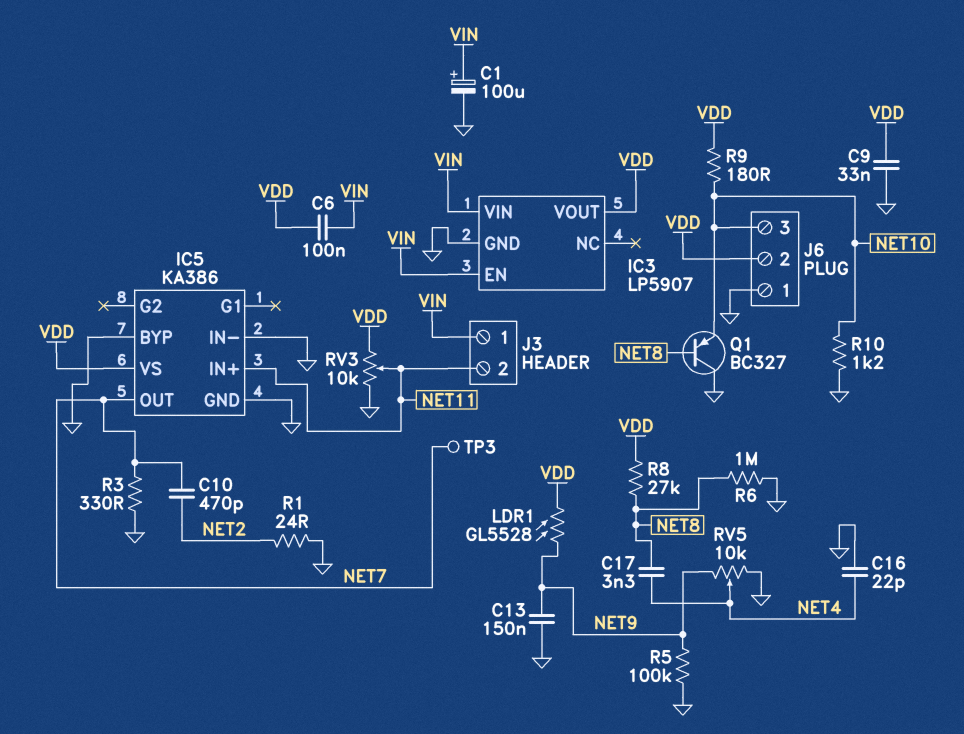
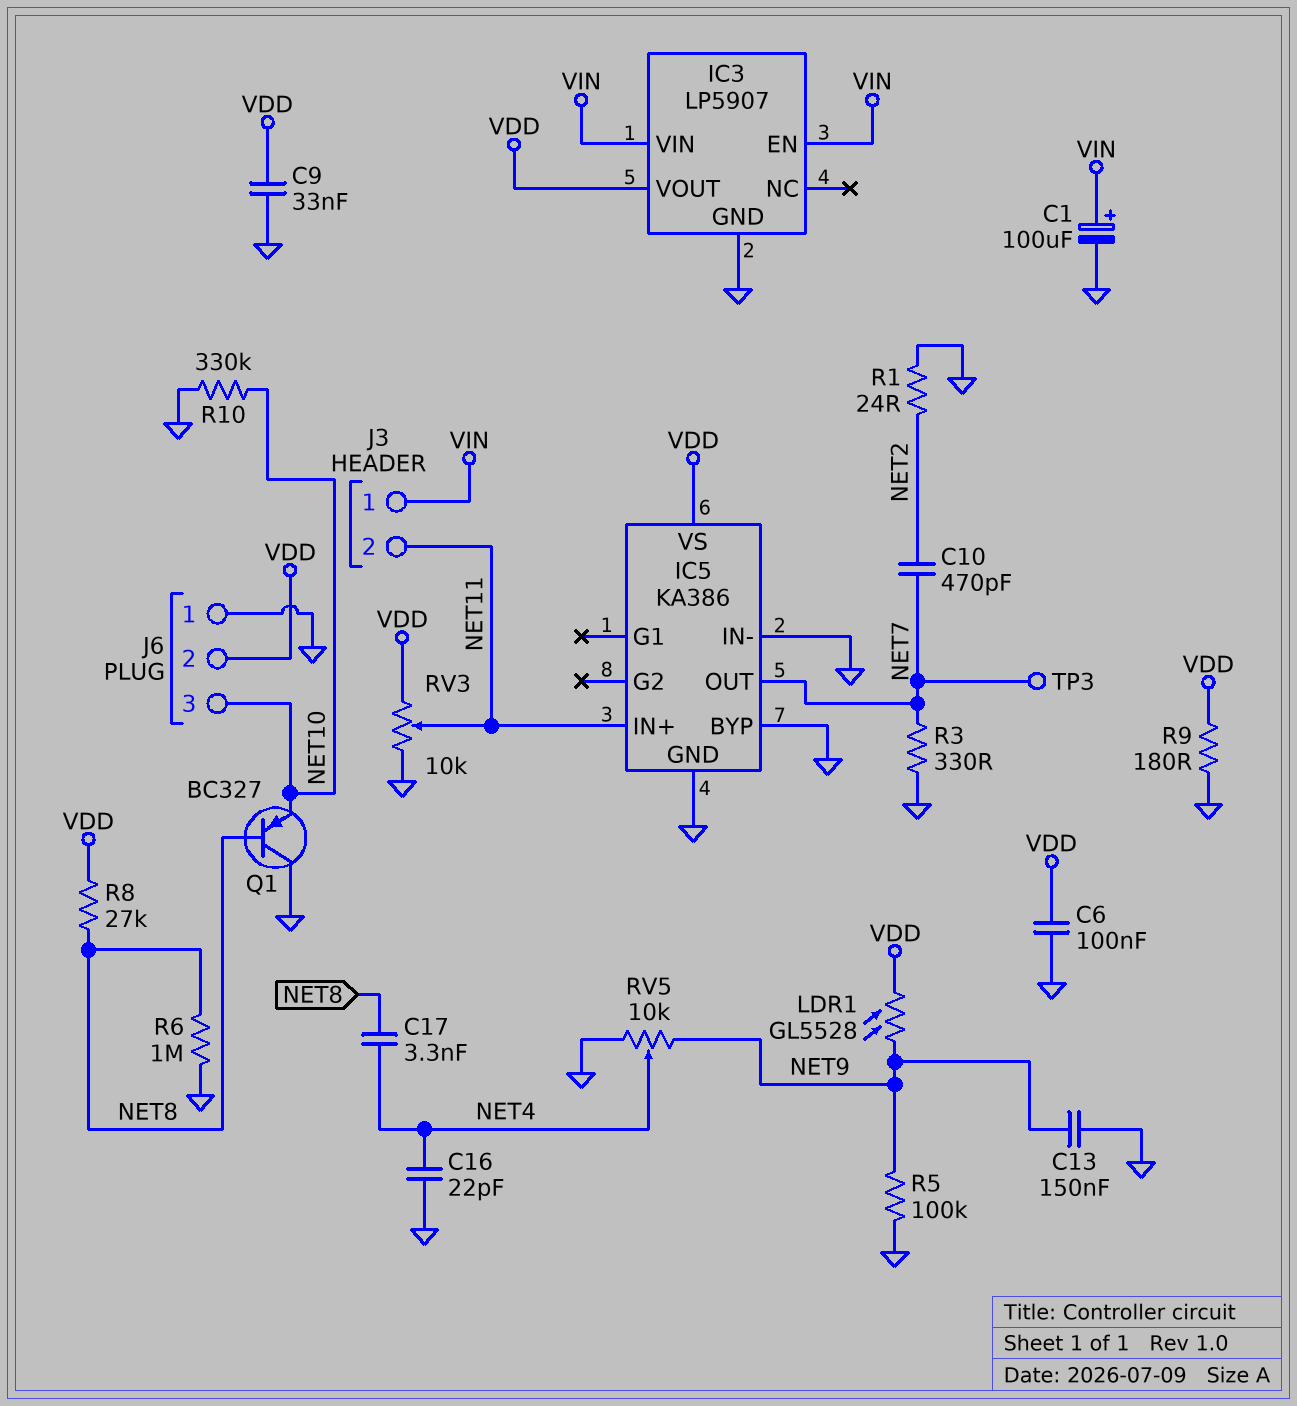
C6: 100nF (VDD, VIN) -> 100nF (GND, VDD)
R9: 180 (NET10, VDD) -> 180 (GND, VDD)
R10: 1.2k (GND, NET10) -> 330k (GND, NET10)

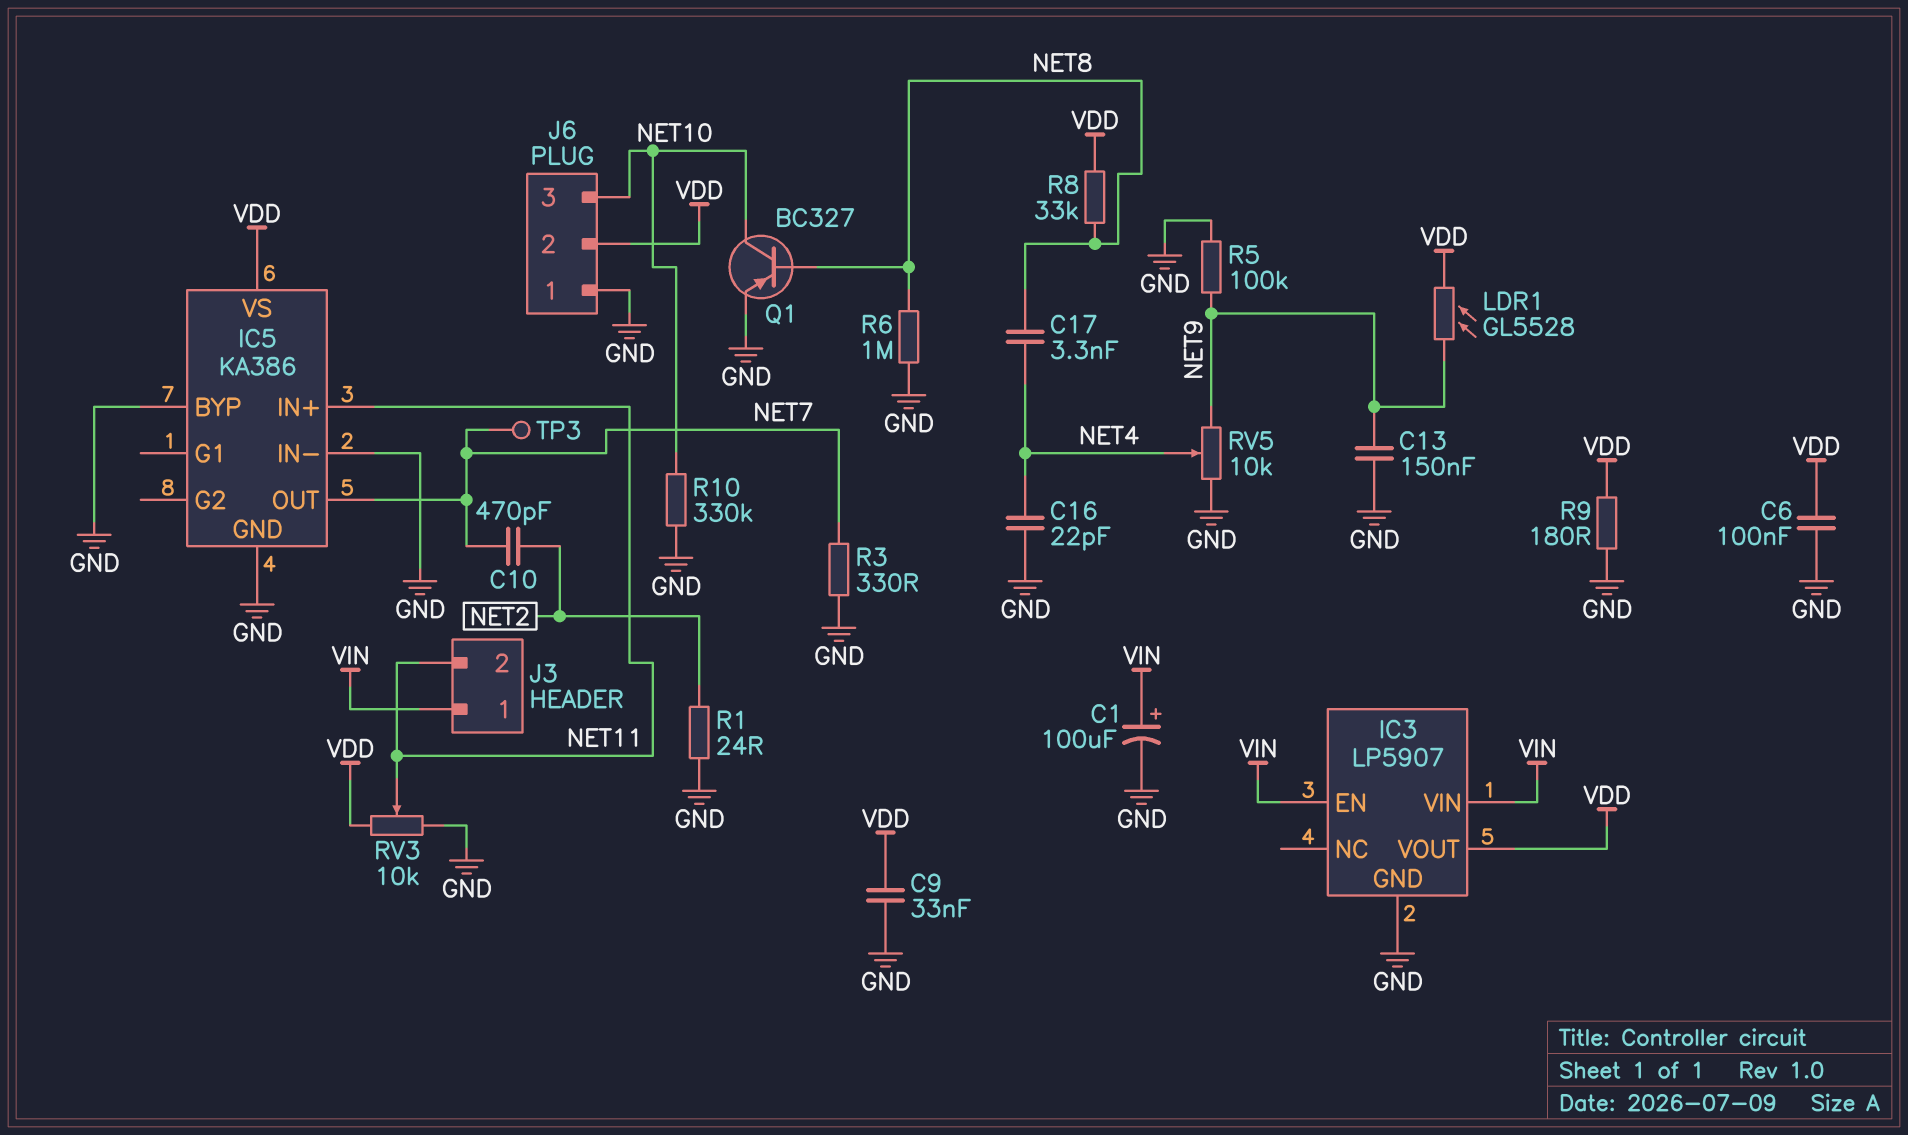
Q1: PNP BC327 (B NET8, C GND, E NET10) -> PNP BC327 (B NET8, C NET10, E GND)
R8: 27k (NET8, VDD) -> 33k (NET8, VDD)

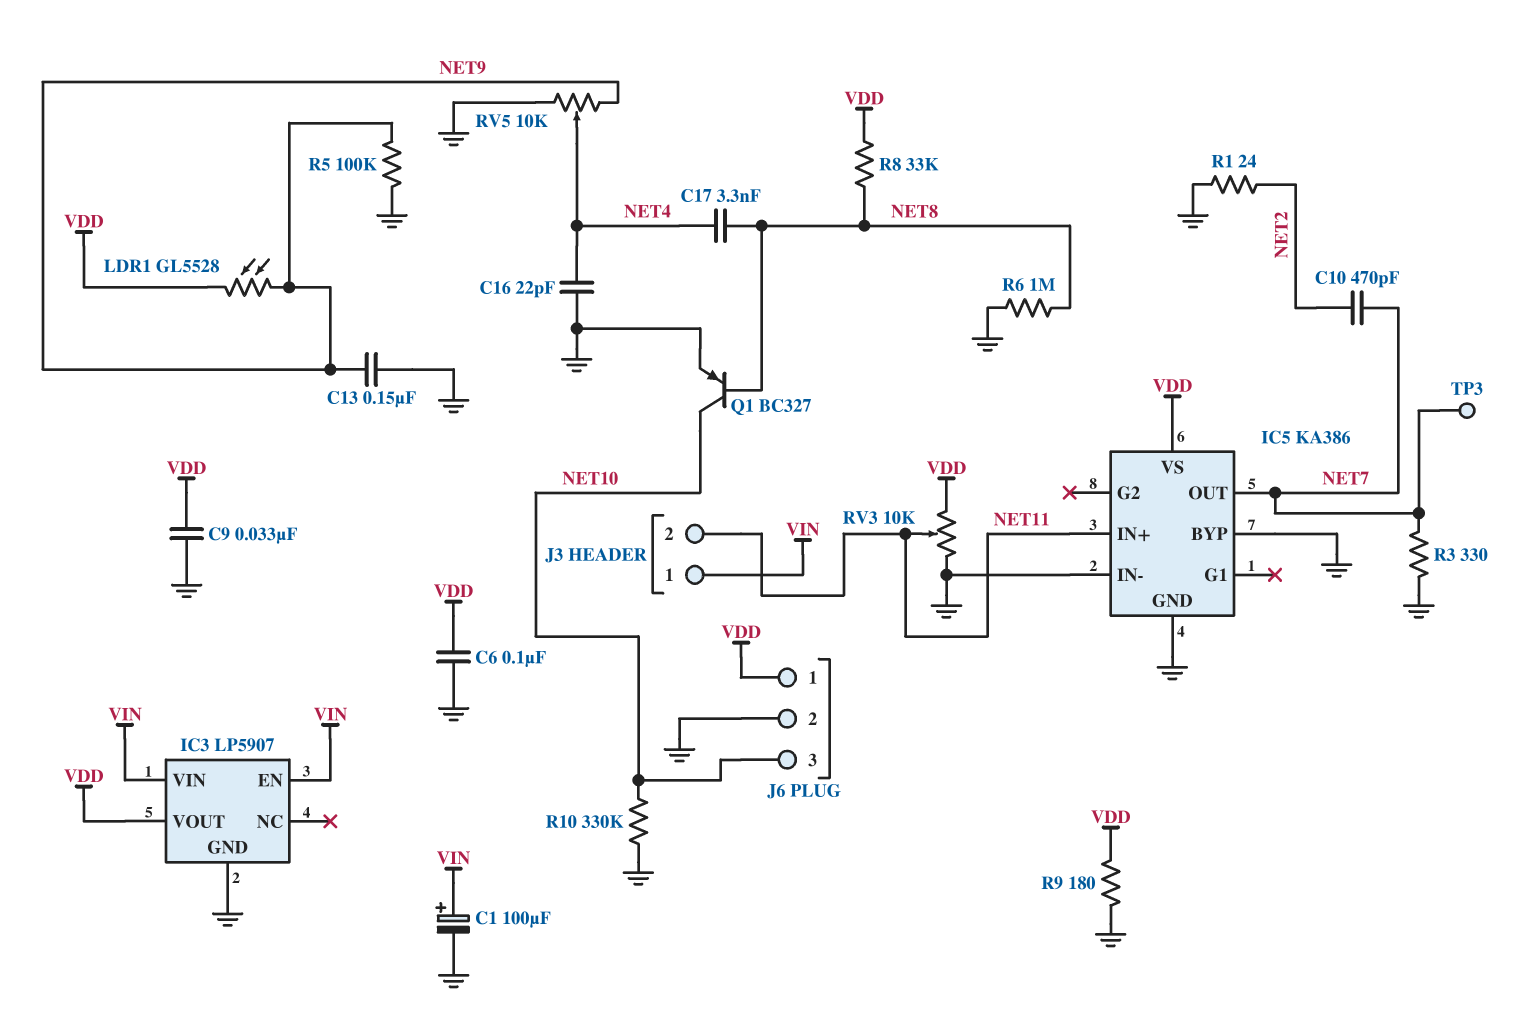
J6 pin 1: GND -> VDD
J6 pin 2: VDD -> GND

